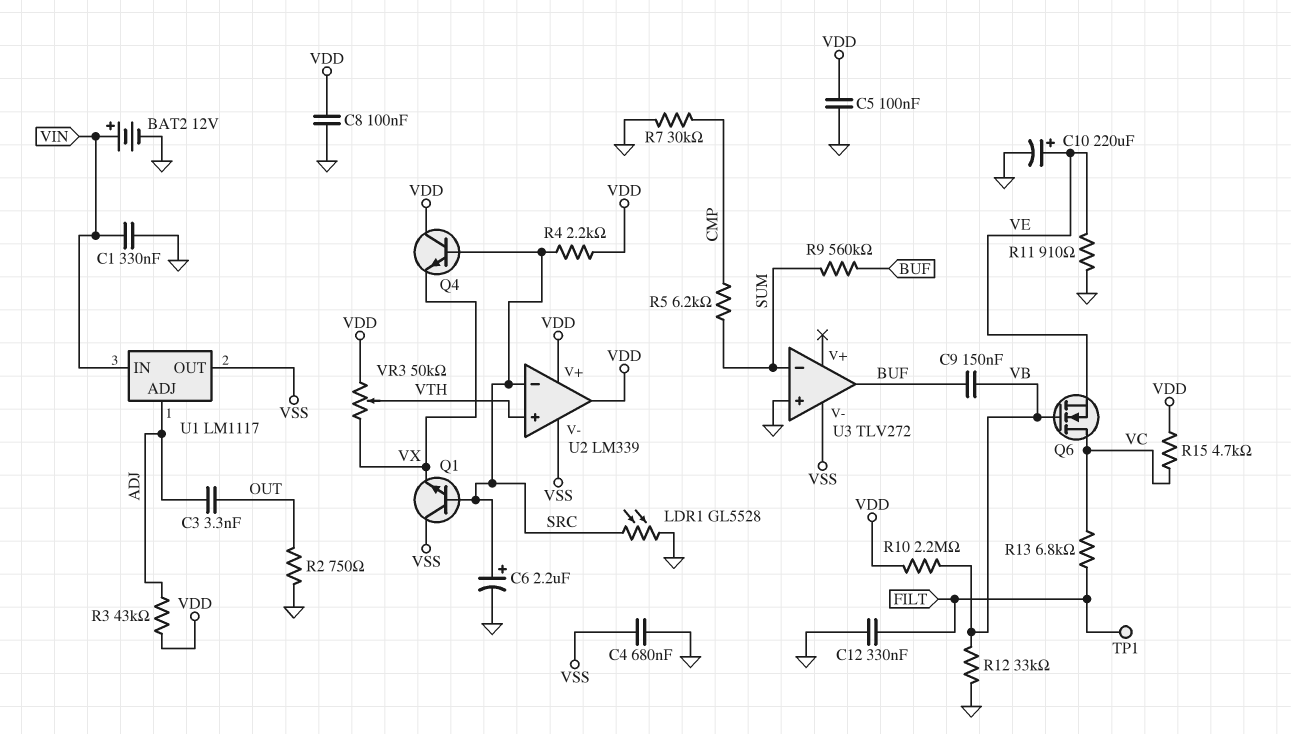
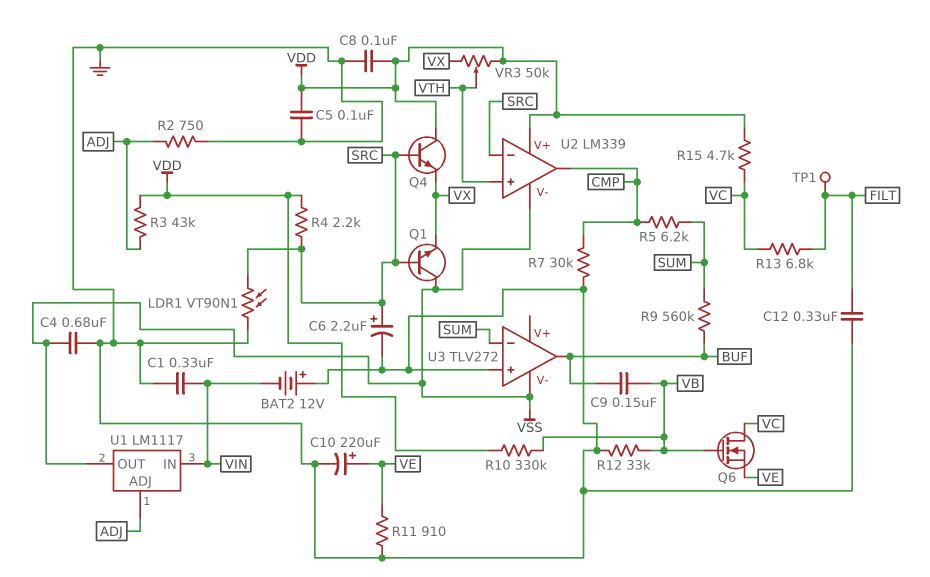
BAT2: 12V (plus VIN, minus GND) -> 12V (plus GND, minus VIN)
C3: 3.3nF (ADJ, OUT) -> none
LDR1: GL5528 (GND, SRC) -> VT90N1 (GND, SRC)
R2: 750 (GND, OUT) -> 750 (ADJ, GND)
R10: 2.2M (VB, VDD) -> 330k (VB, VDD)
U2 pin out: VDD -> CMP

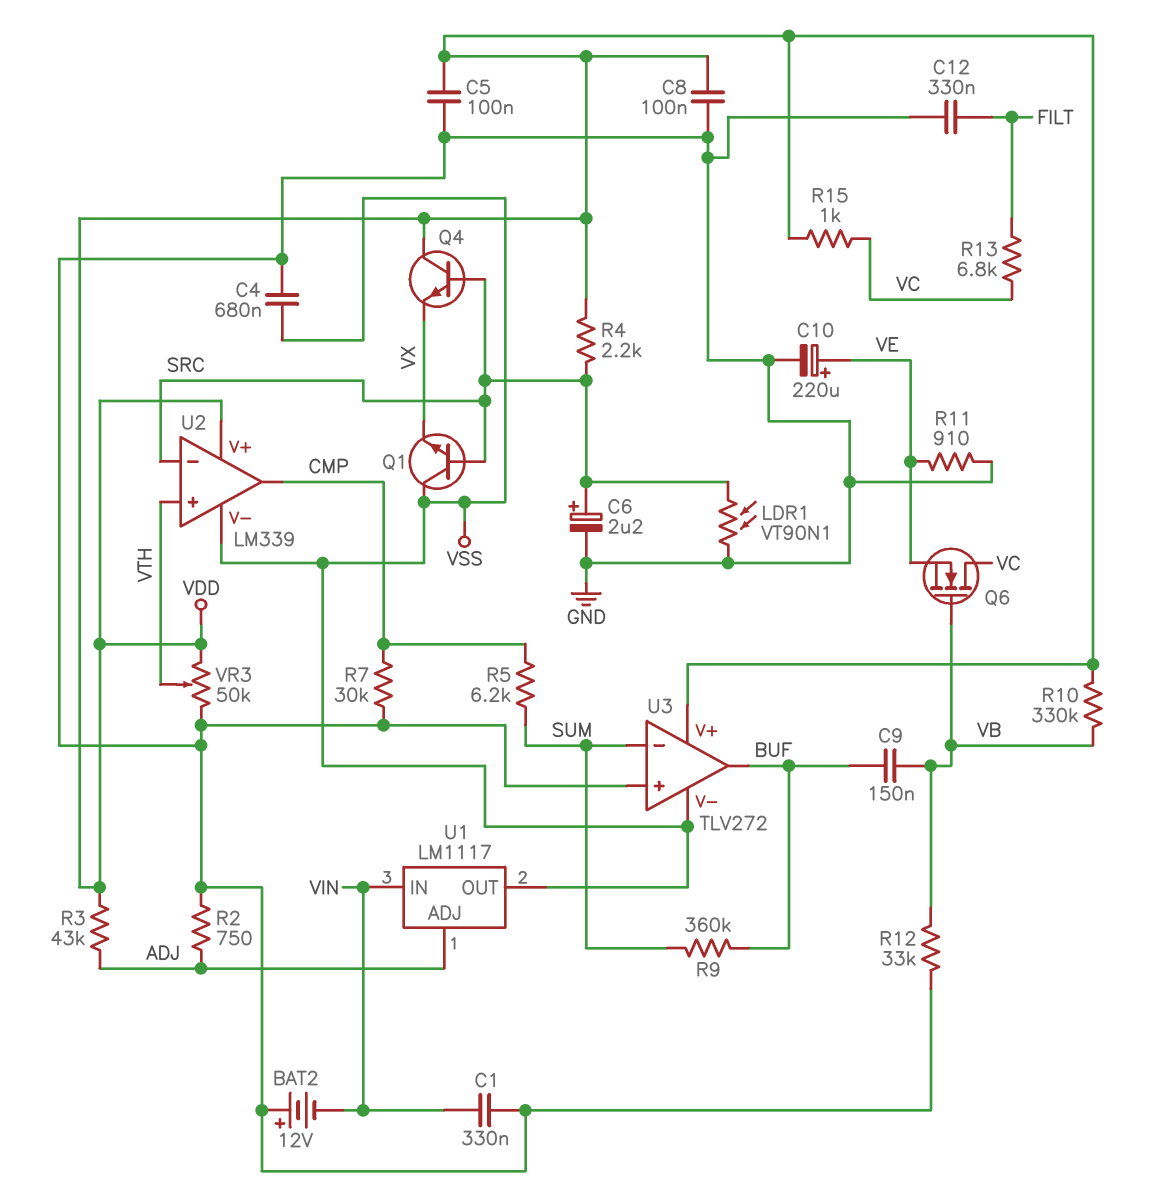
R9: 560k (BUF, SUM) -> 360k (BUF, SUM)
R15: 4.7k (VC, VDD) -> 1k (VC, VDD)
TP1: test point (FILT) -> none
U3 pin V+: none -> VDD
VR3: 50k (VDD, VX, wiper VTH) -> 50k (GND, VDD, wiper VTH)

